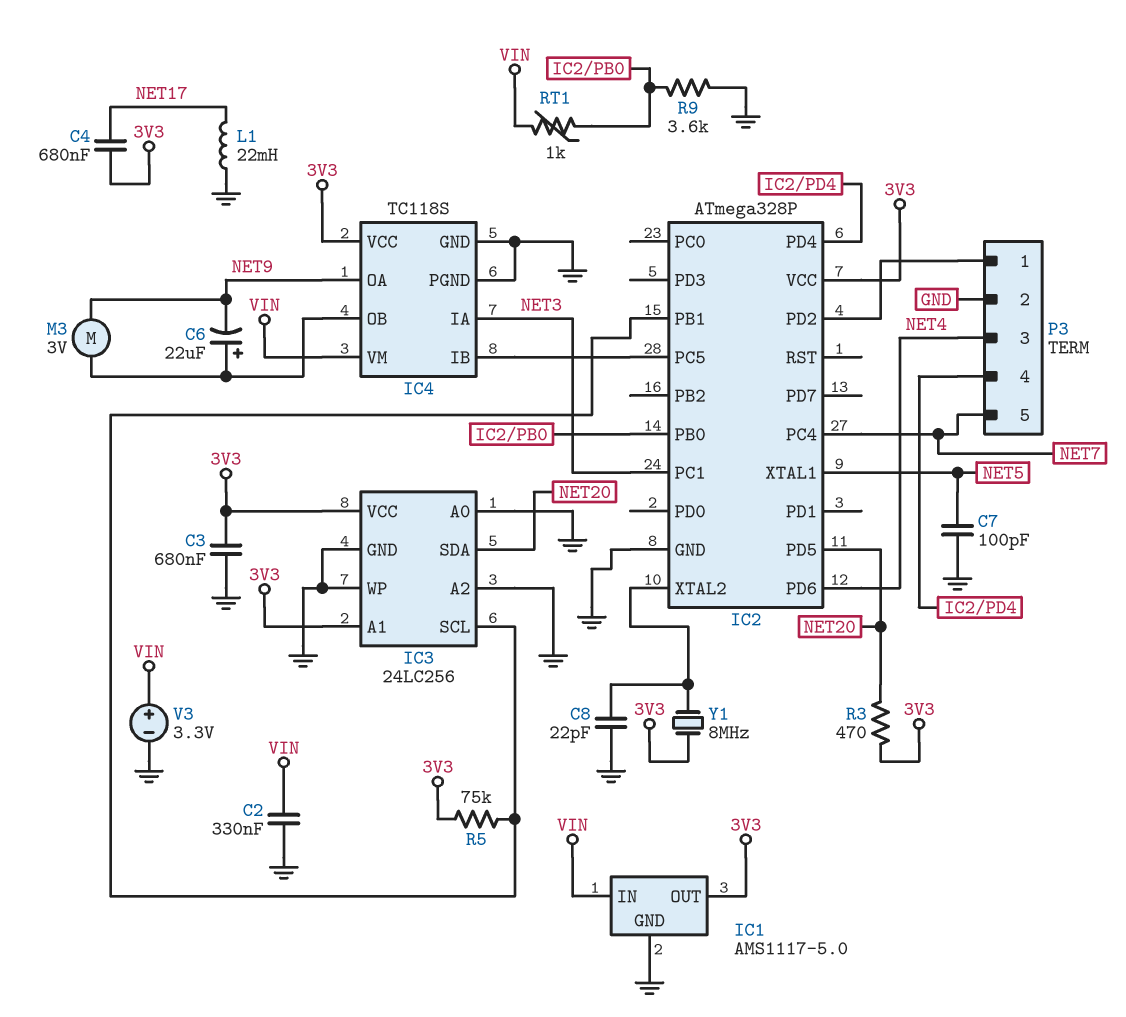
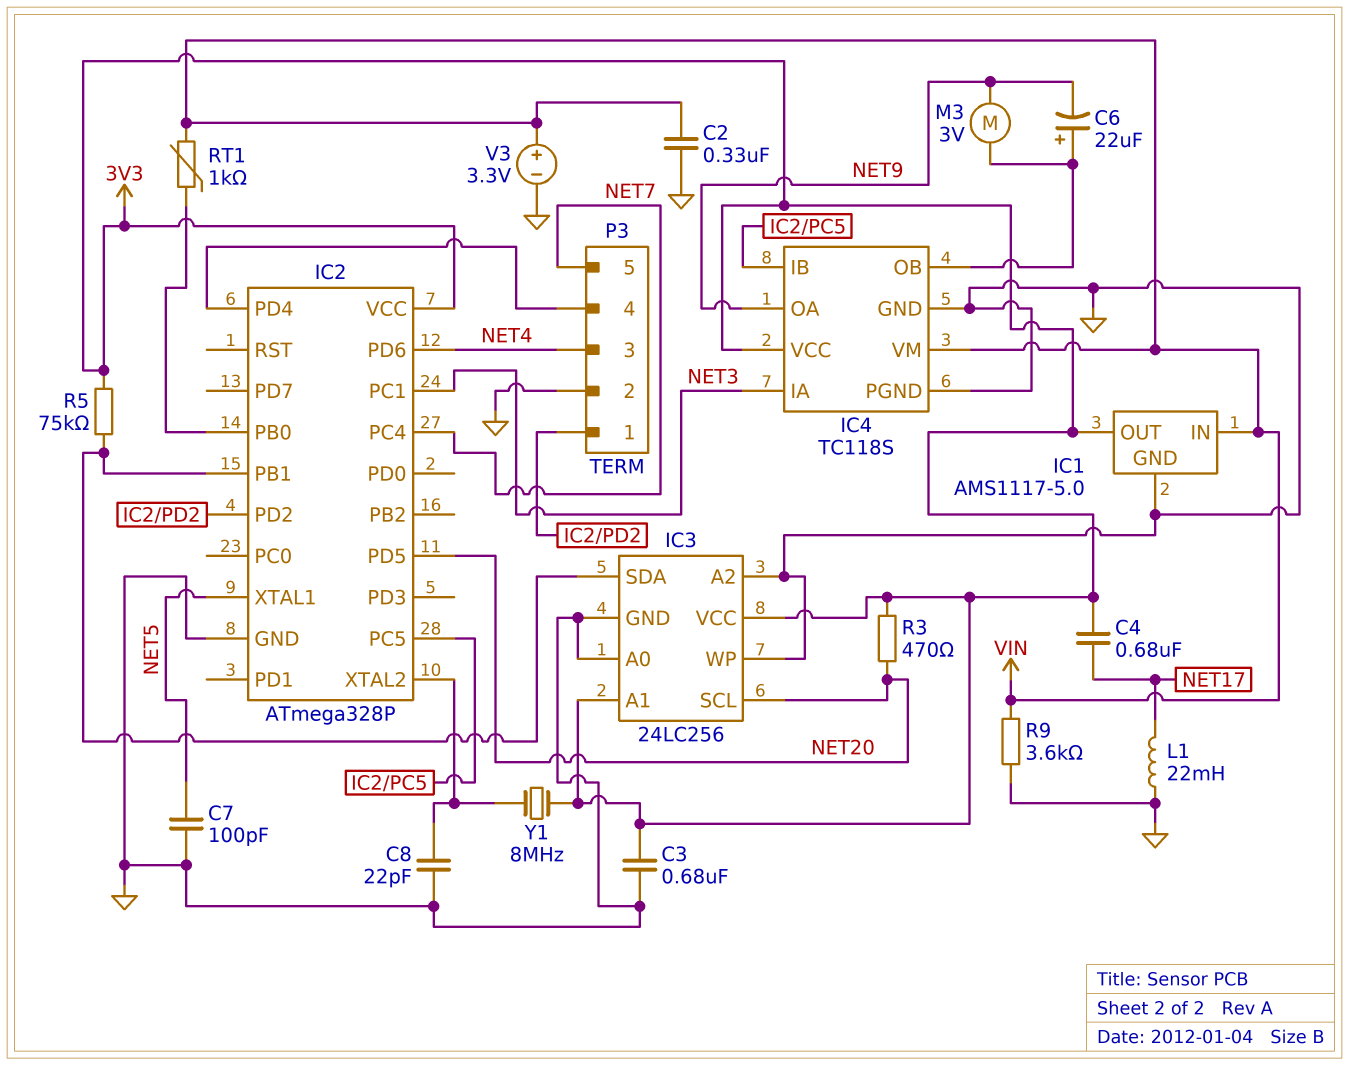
IC3 pin SCL: IC2/PB1 -> NET20
IC3 pin SDA: NET20 -> IC2/PB1
R9: 3.6k (GND, IC2/PB0) -> 3.6k (GND, VIN)

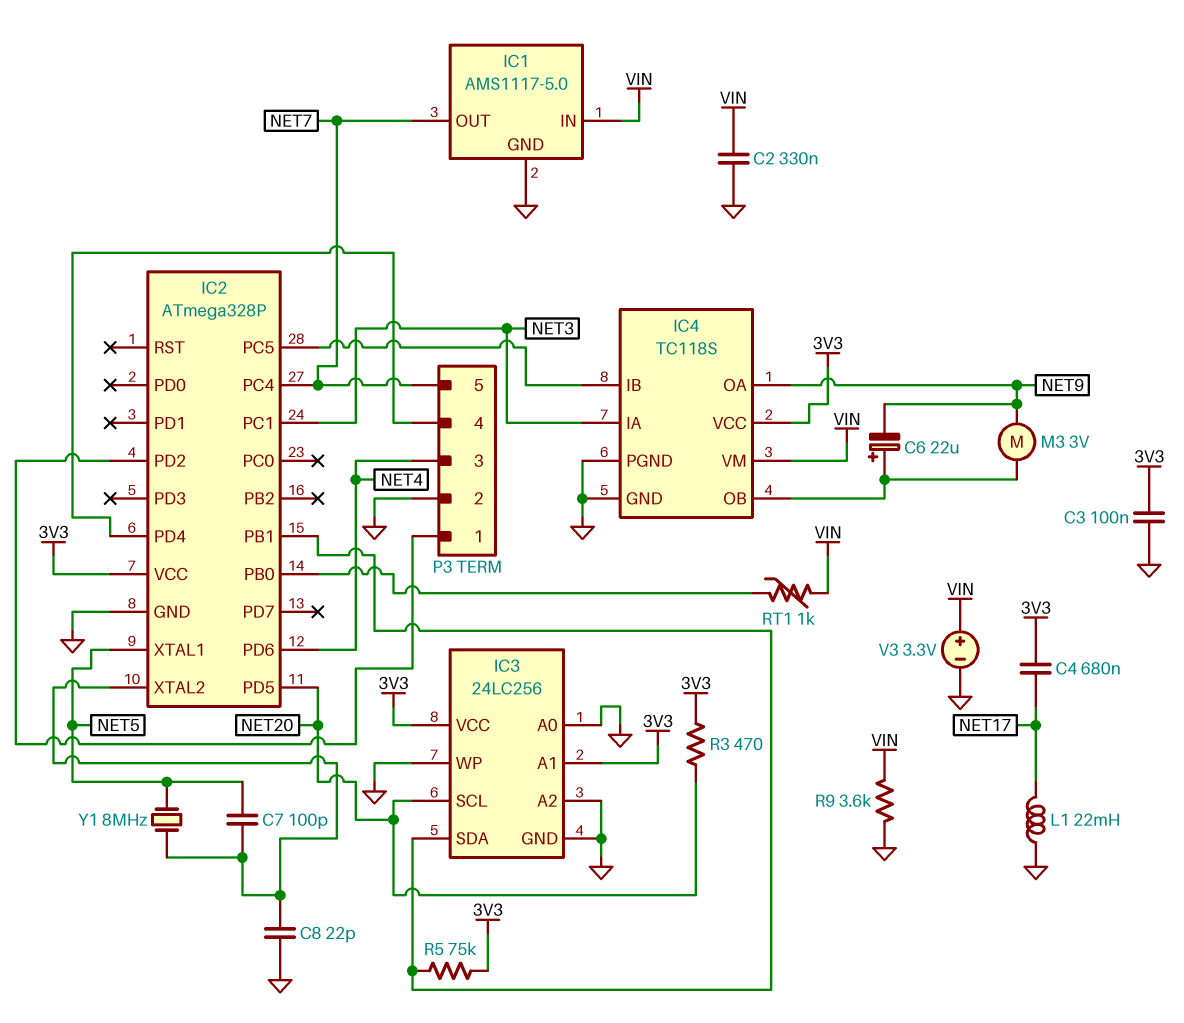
C3: 680nF (3V3, GND) -> 100nF (3V3, GND)
C7: 100pF (GND, NET5) -> 100pF (IC2/XTAL2, NET5)
IC1 pin OUT: 3V3 -> NET7
Y1: 8MHz (3V3, IC2/XTAL2) -> 8MHz (IC2/XTAL2, NET5)

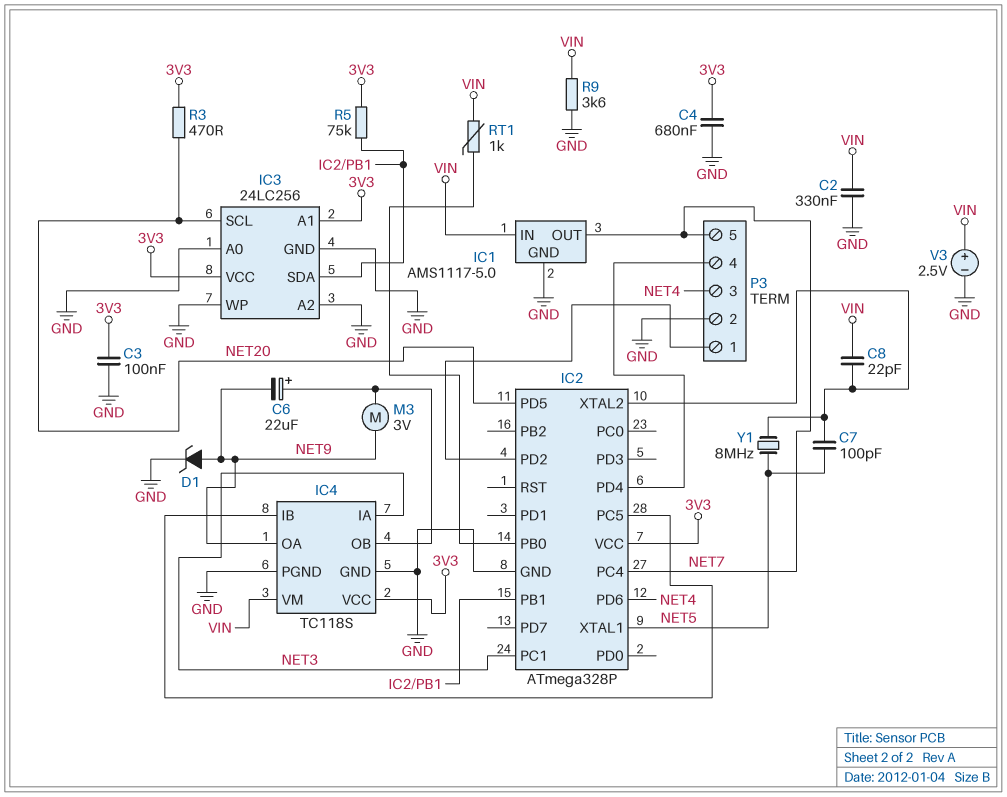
C4: 680nF (3V3, NET17) -> 680nF (3V3, GND)
C8: 22pF (GND, IC2/XTAL2) -> 22pF (IC2/XTAL2, VIN)
D1: none -> zener (A NET9, K GND)
L1: 22mH (GND, NET17) -> none
V3: 3.3V (plus VIN, minus GND) -> 2.5V (plus VIN, minus GND)

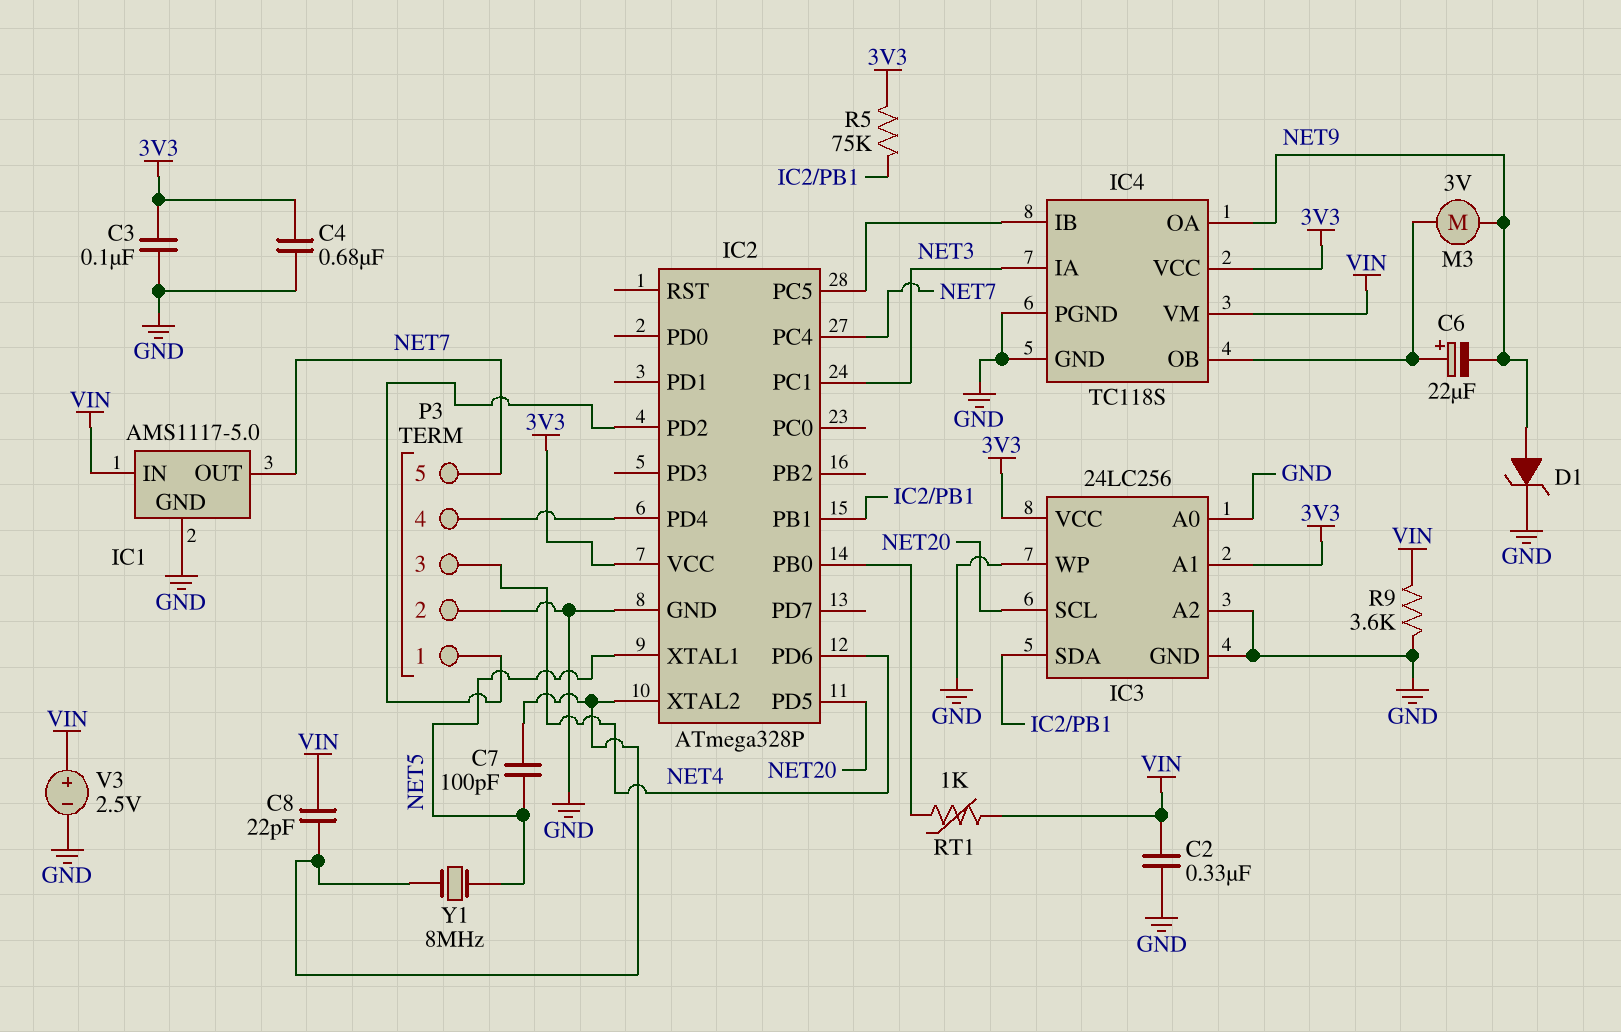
R3: 470 (3V3, NET20) -> none

